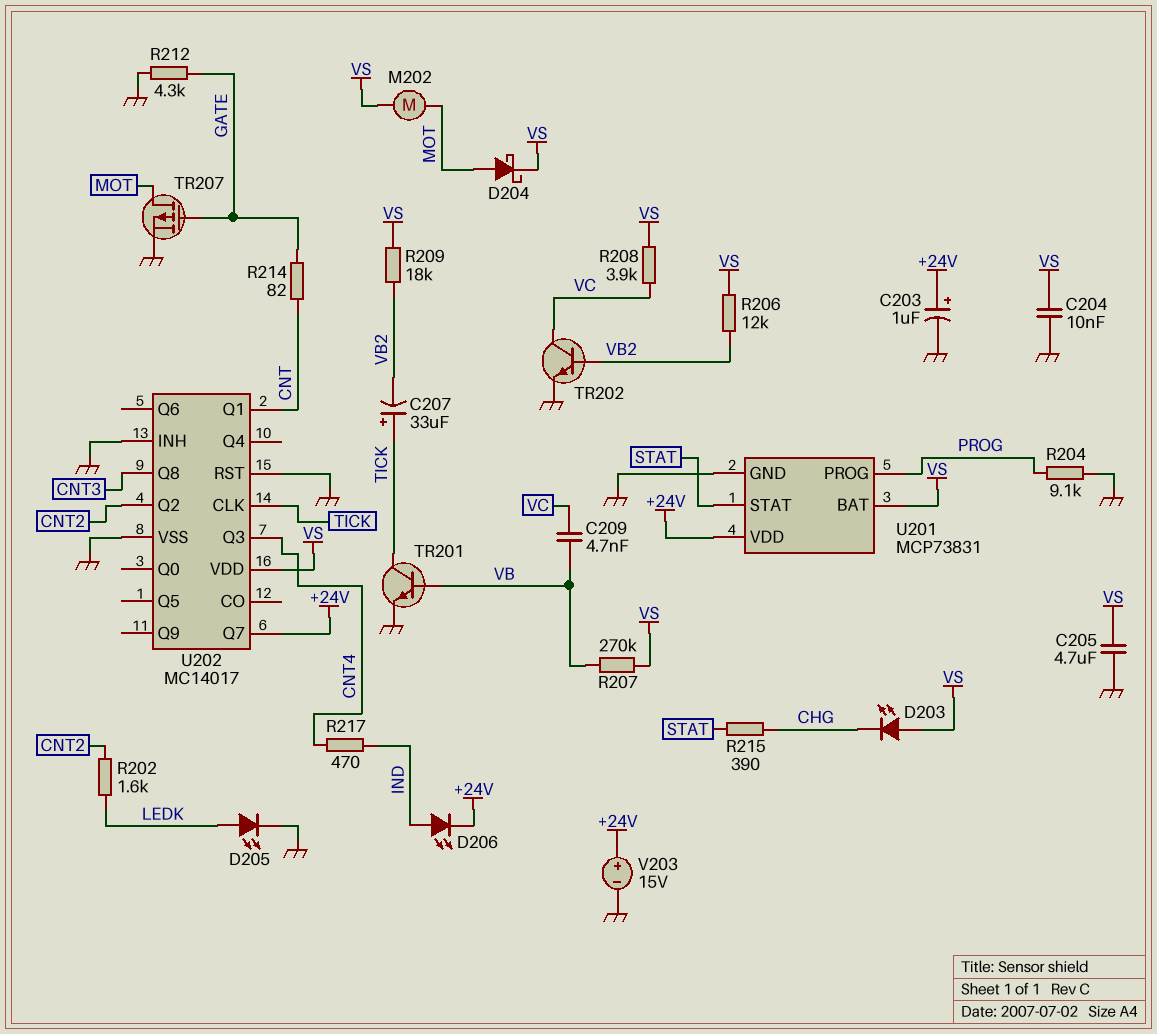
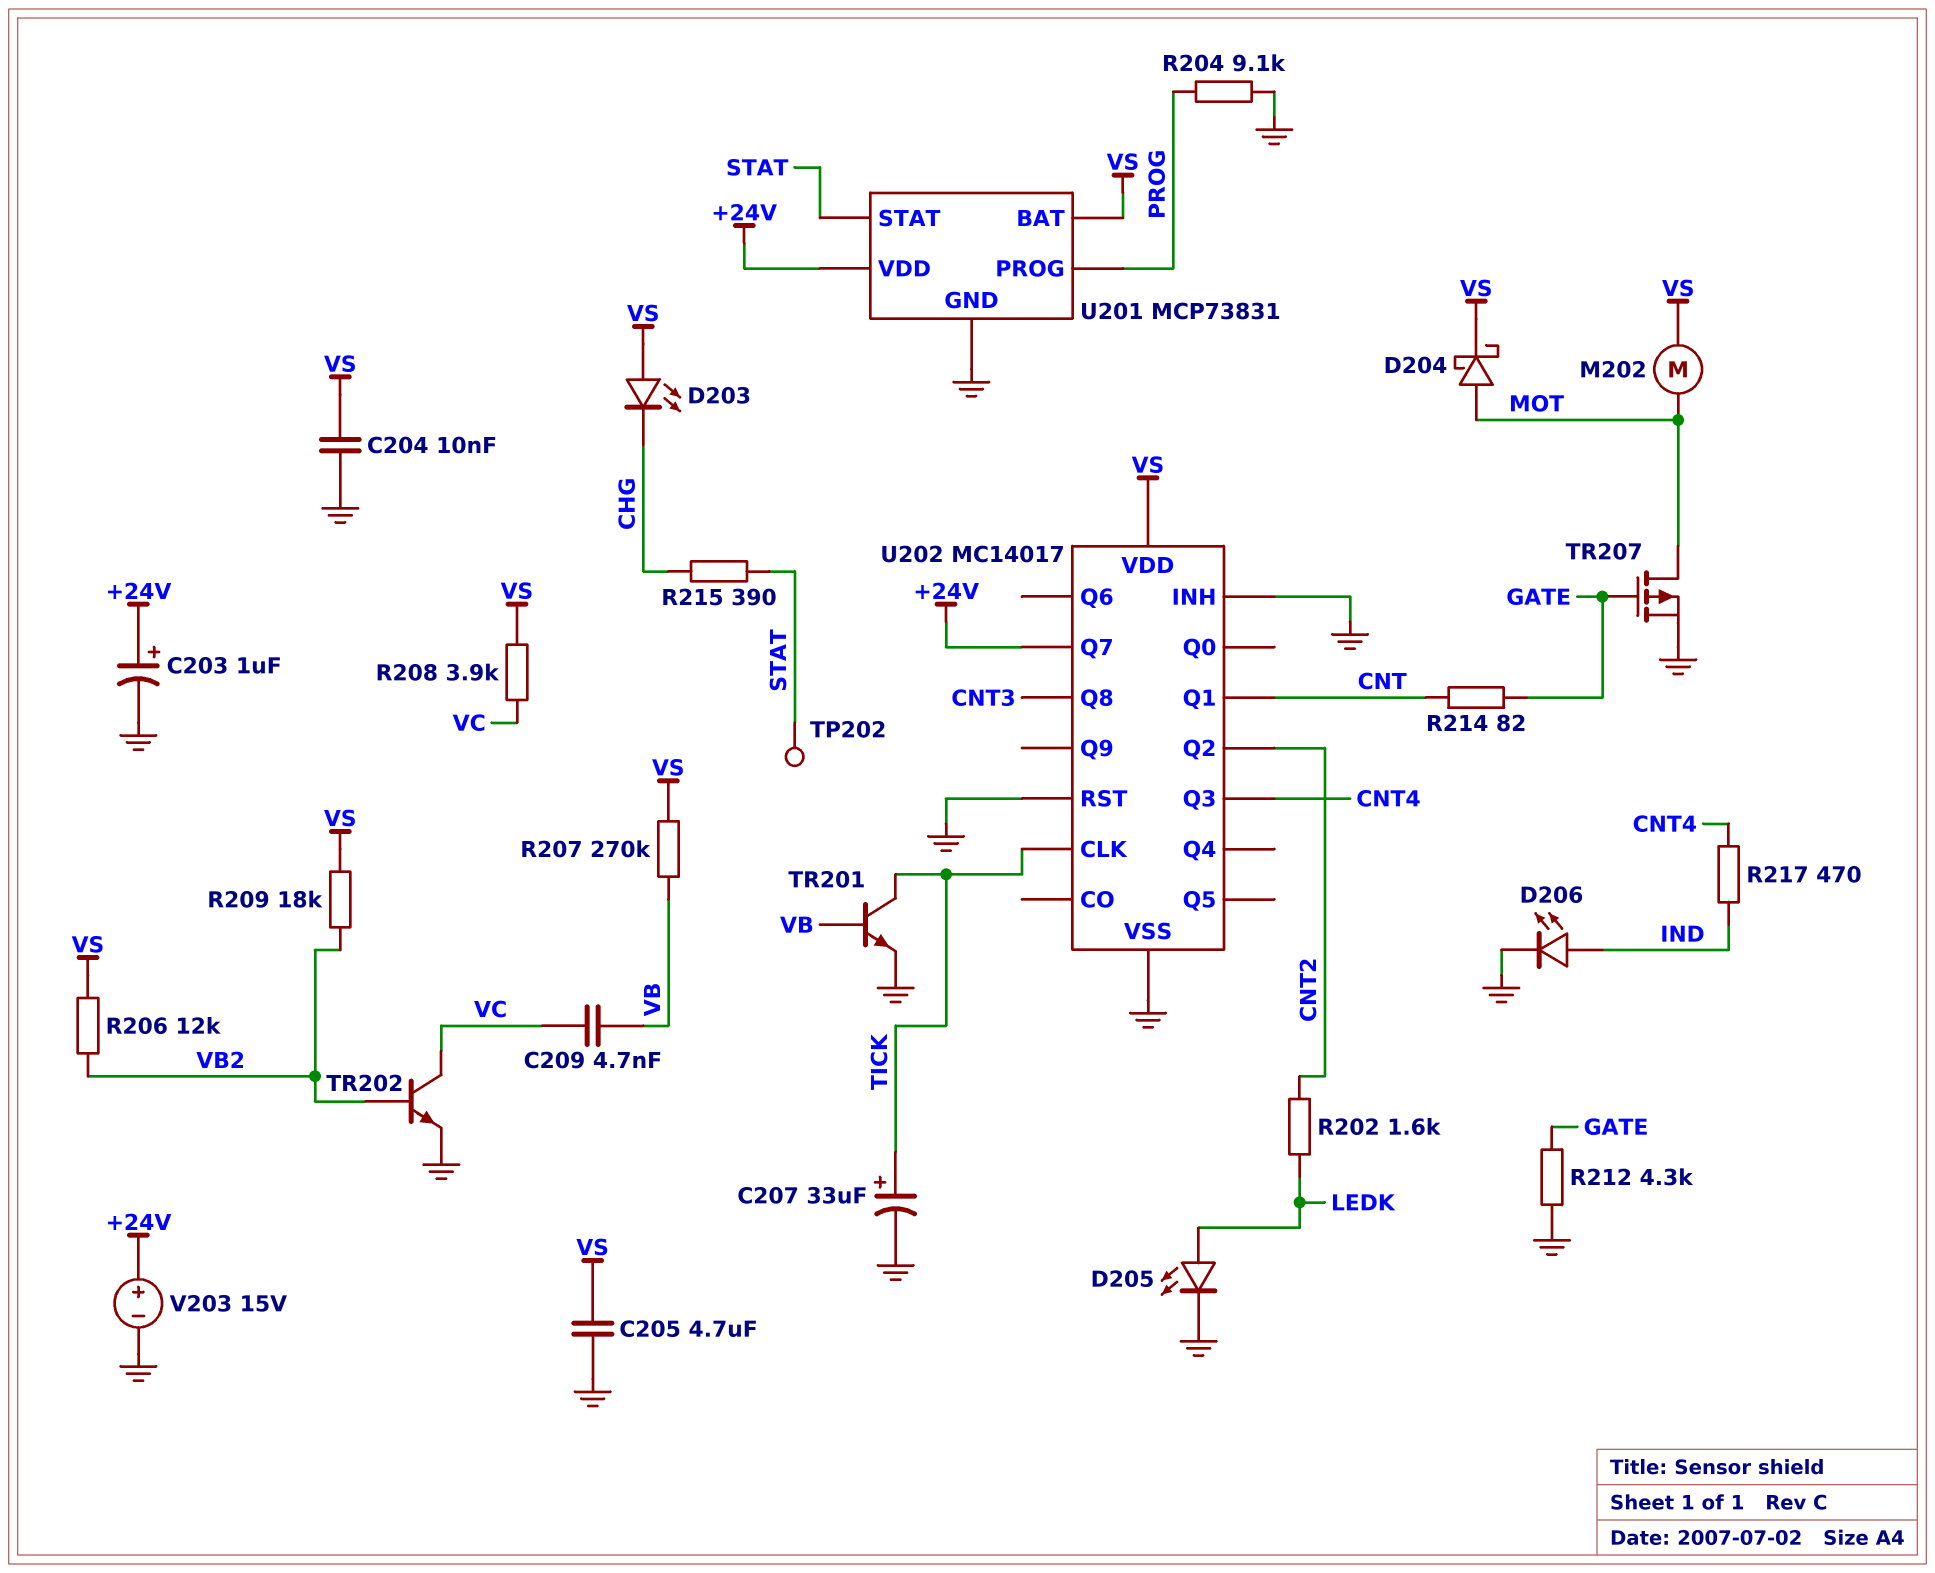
C207: 33uF (plus TICK, minus VB2) -> 33uF (plus TICK, minus GND)
D206: LED (A IND, K +24V) -> LED (A IND, K GND)
TP202: none -> test point (STAT)

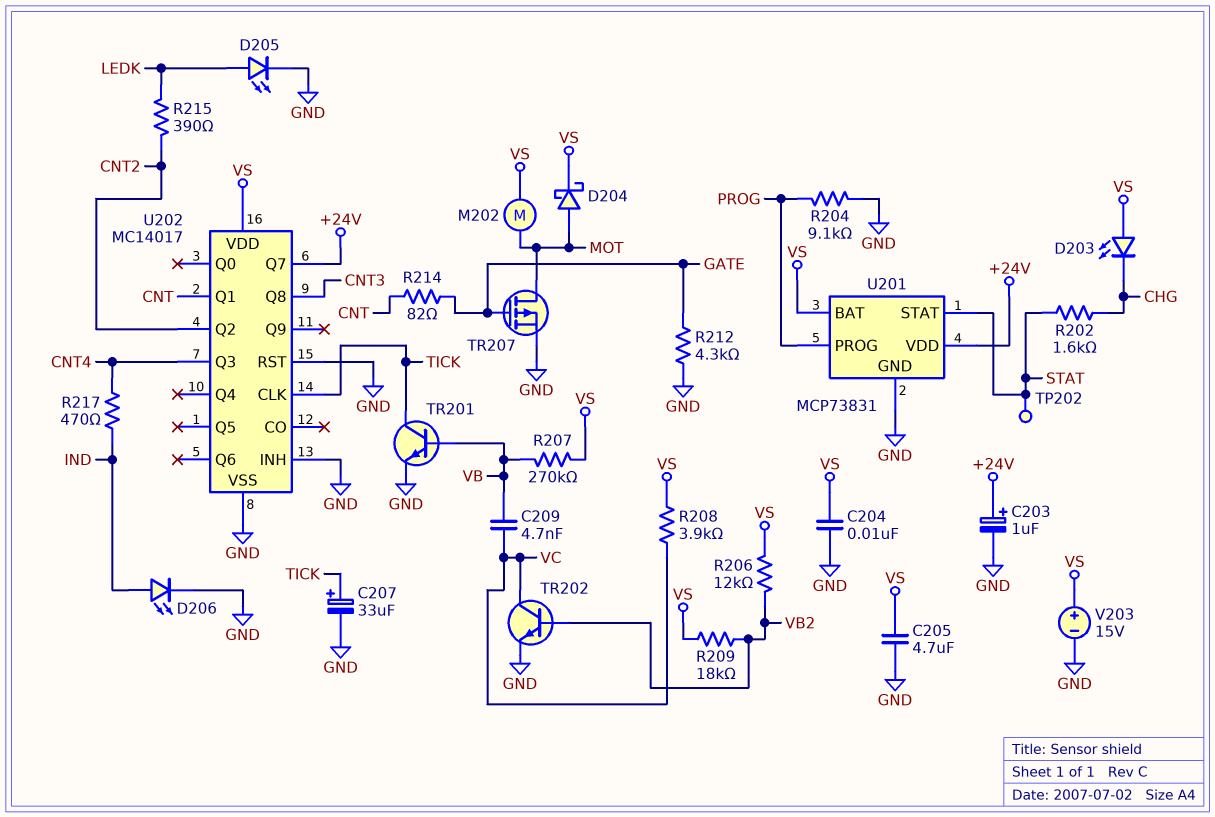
R202: 1.6k (CNT2, LEDK) -> 1.6k (CHG, STAT)
R215: 390 (CHG, STAT) -> 390 (CNT2, LEDK)
V203: 15V (plus +24V, minus GND) -> 15V (plus VS, minus GND)

